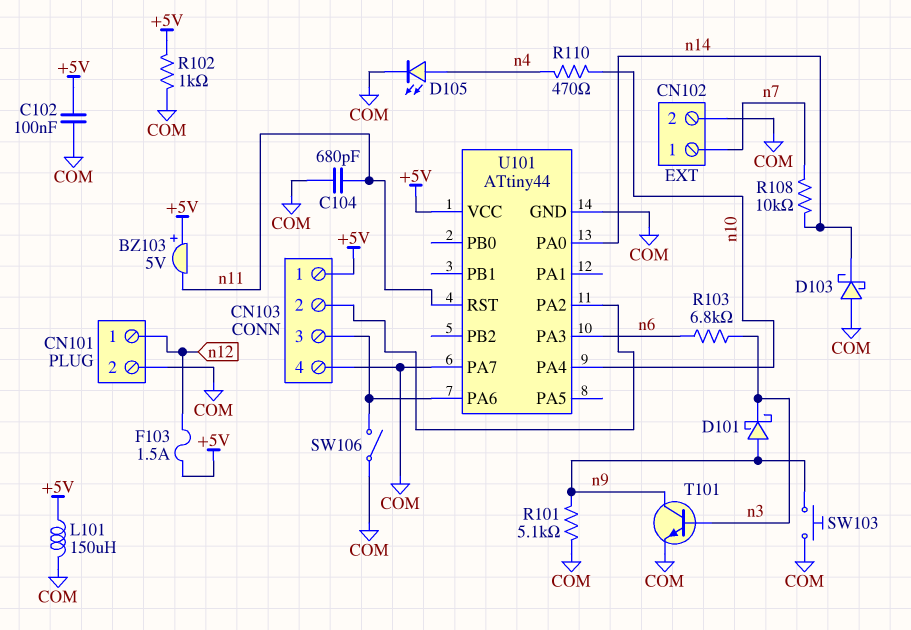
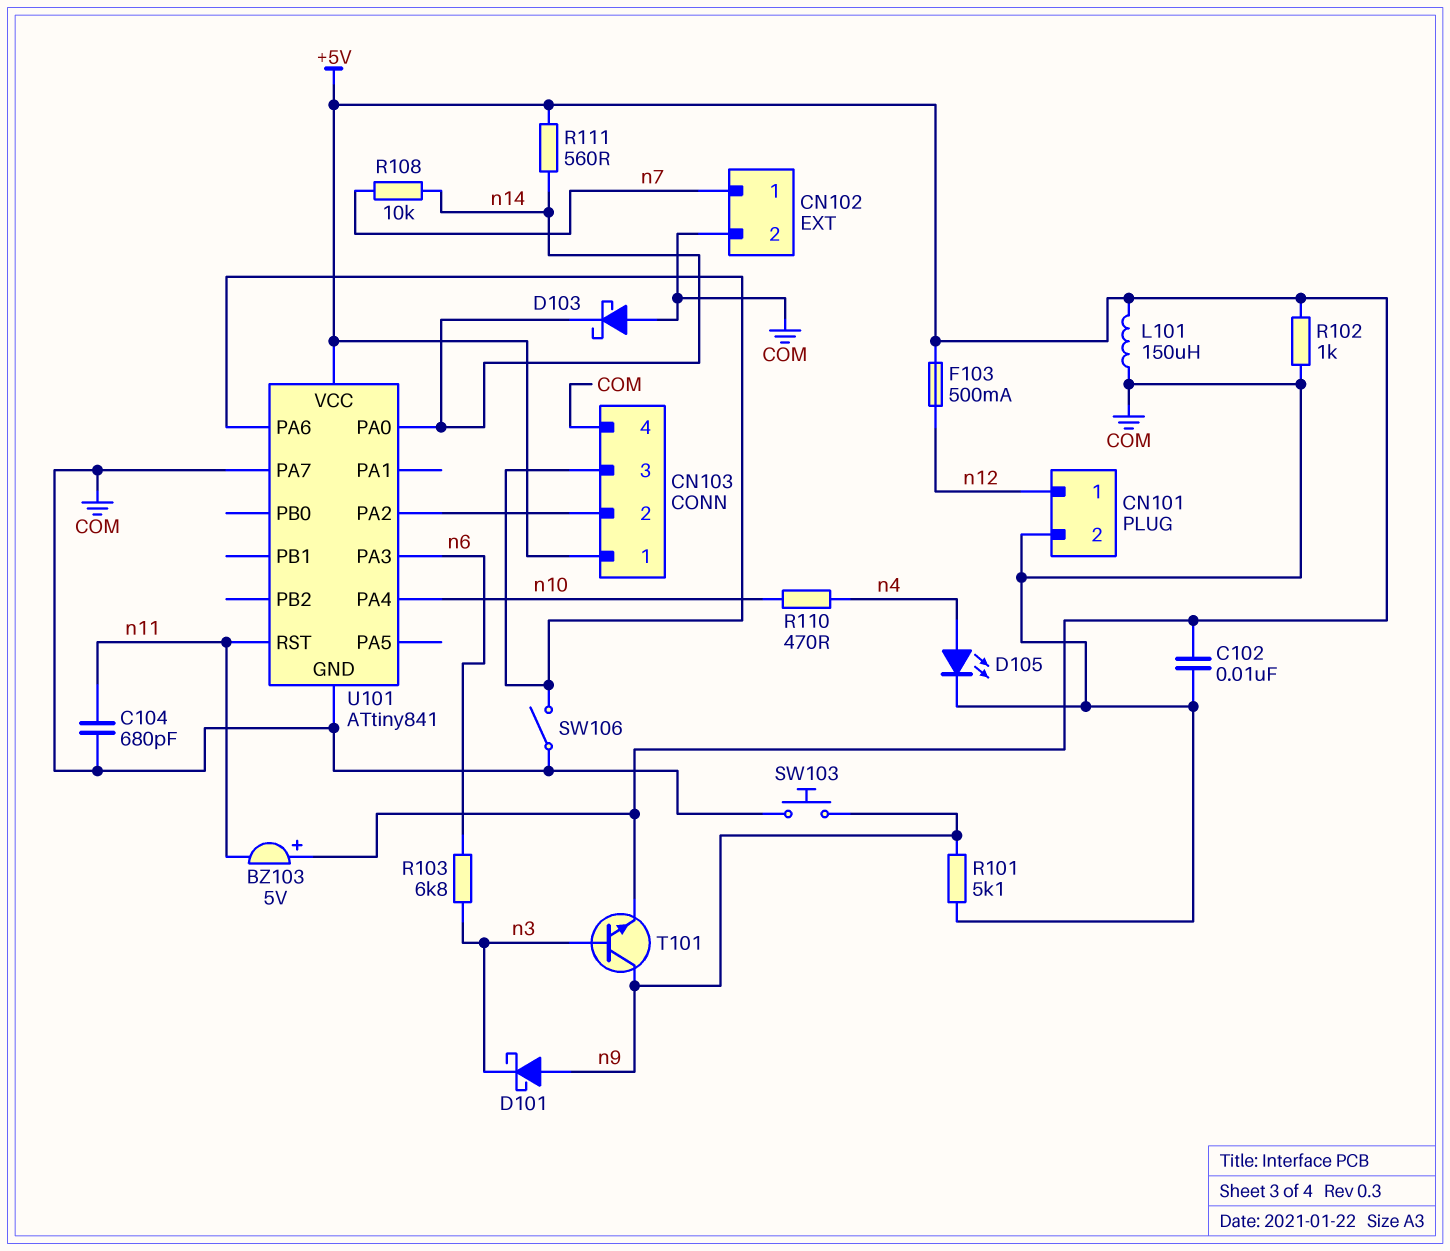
C102: 100nF (+5V, COM) -> 10nF (+5V, COM)
F103: 1.5A (+5V, n12) -> 500mA (+5V, n12)
R111: none -> 560 (+5V, n14)
T101: NPN (B n3, C n9, E COM) -> NPN (B n3, C n9, E +5V)
U101: ATtiny44 -> ATtiny841

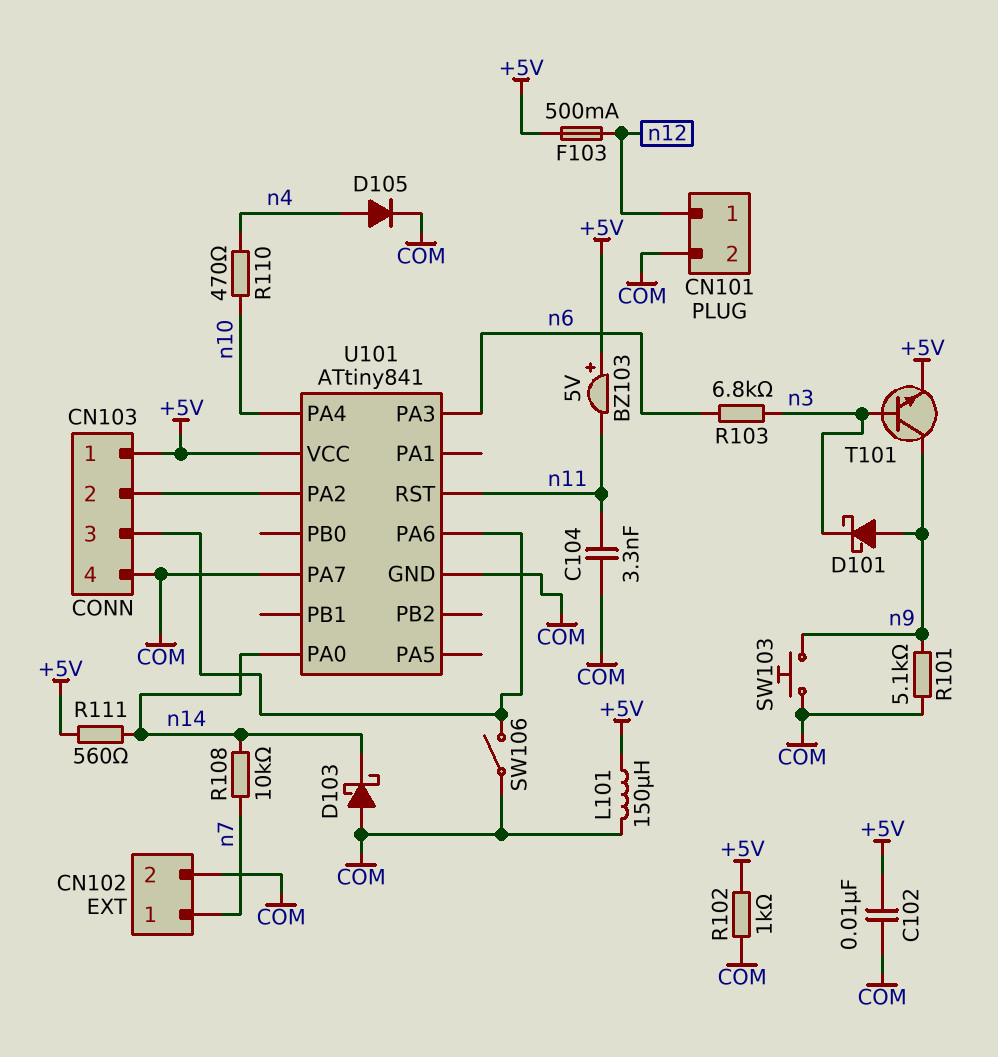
C104: 680pF (COM, n11) -> 3.3nF (COM, n11)
D105: LED (A n4, K COM) -> diode (A n4, K COM)

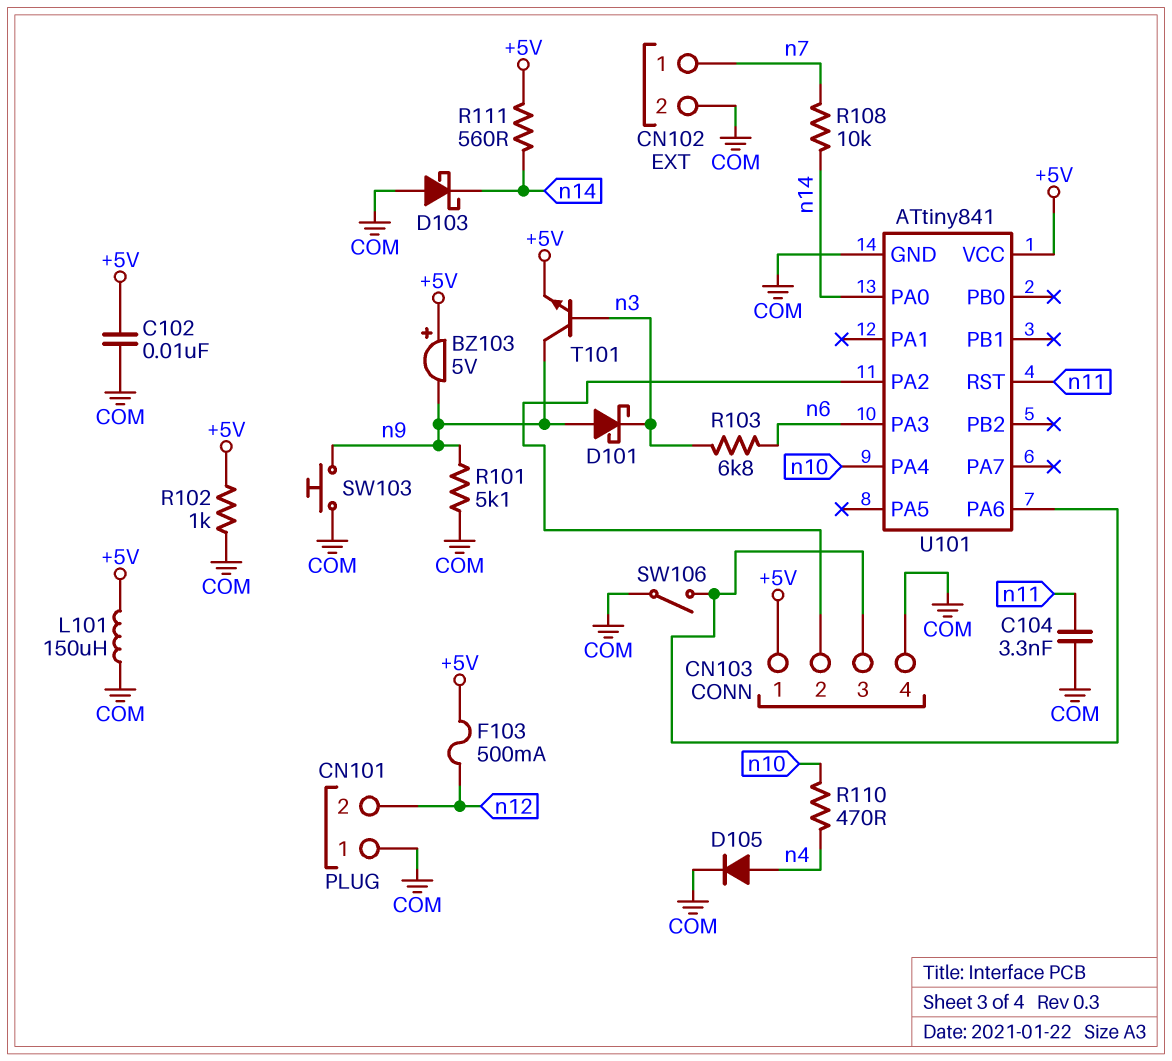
BZ103: buzzer 5V (plus +5V, minus n11) -> buzzer 5V (plus +5V, minus n9)
CN101 pin 1: n12 -> COM
CN101 pin 2: COM -> n12
U101 pin PA7: COM -> none

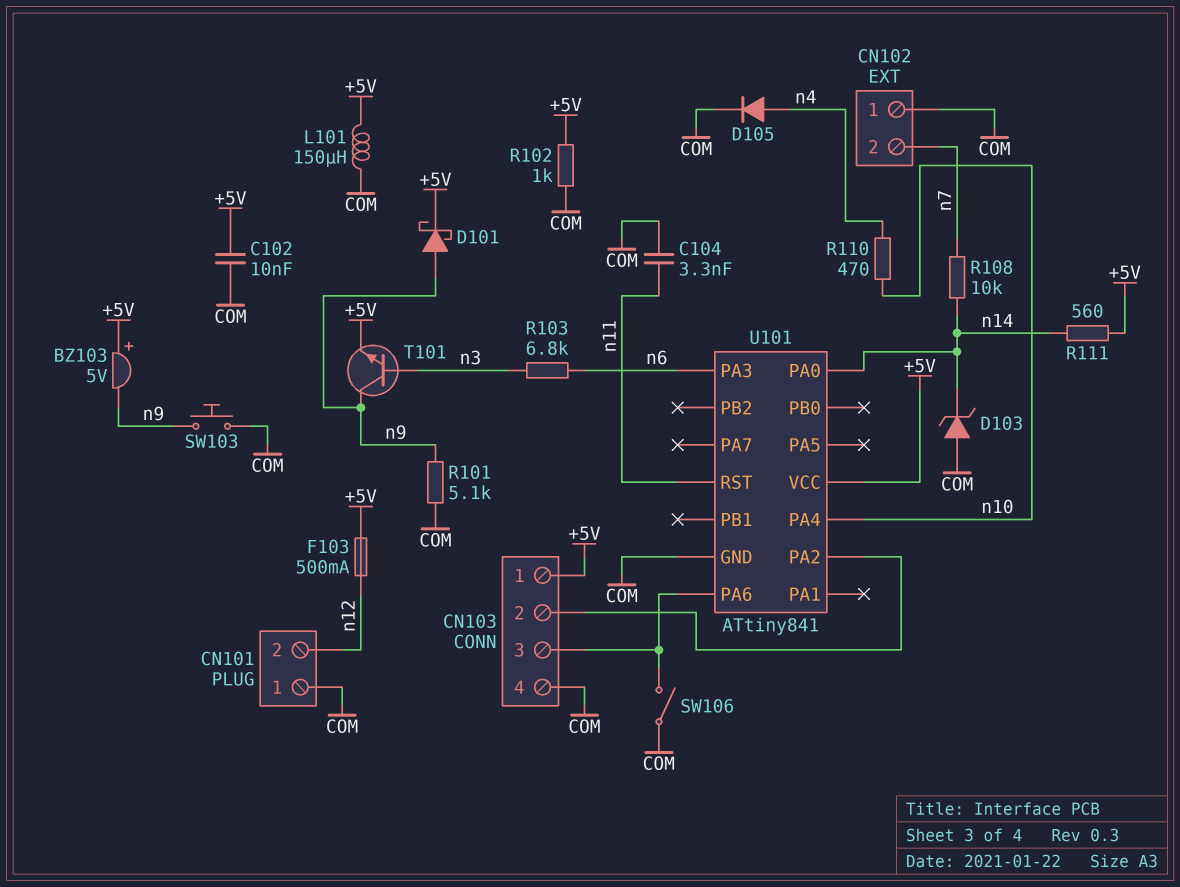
CN102 pin 1: n7 -> COM
CN102 pin 2: COM -> n7
D101: schottky (A n9, K n3) -> schottky (A n9, K +5V)
D103: schottky (A COM, K n14) -> zener (A COM, K n14)

